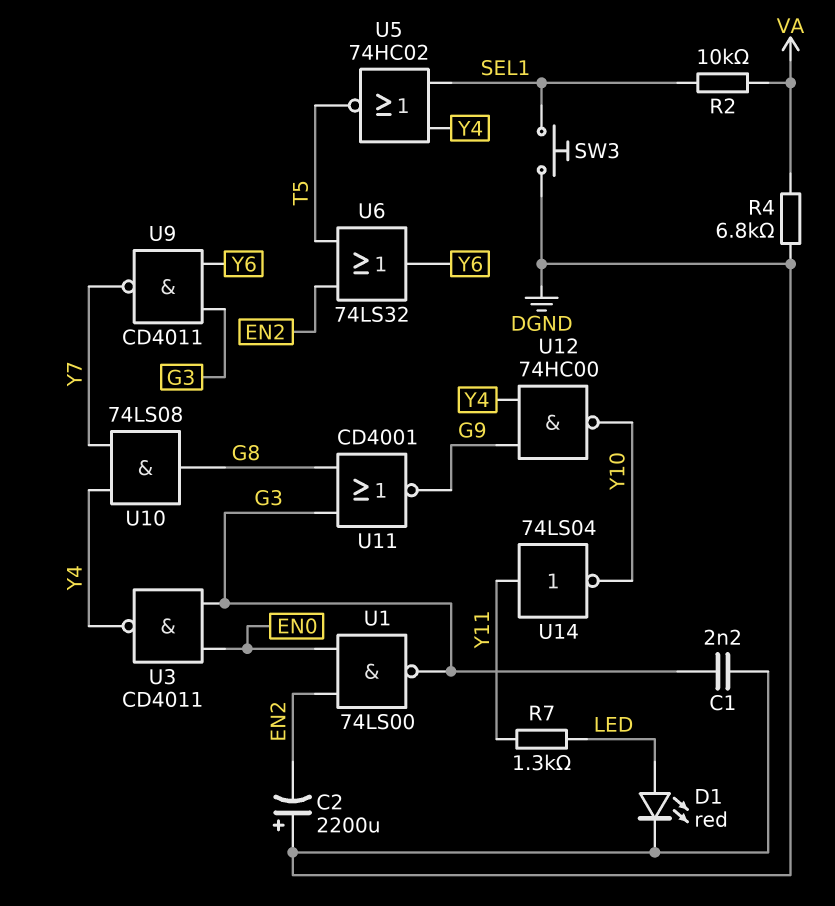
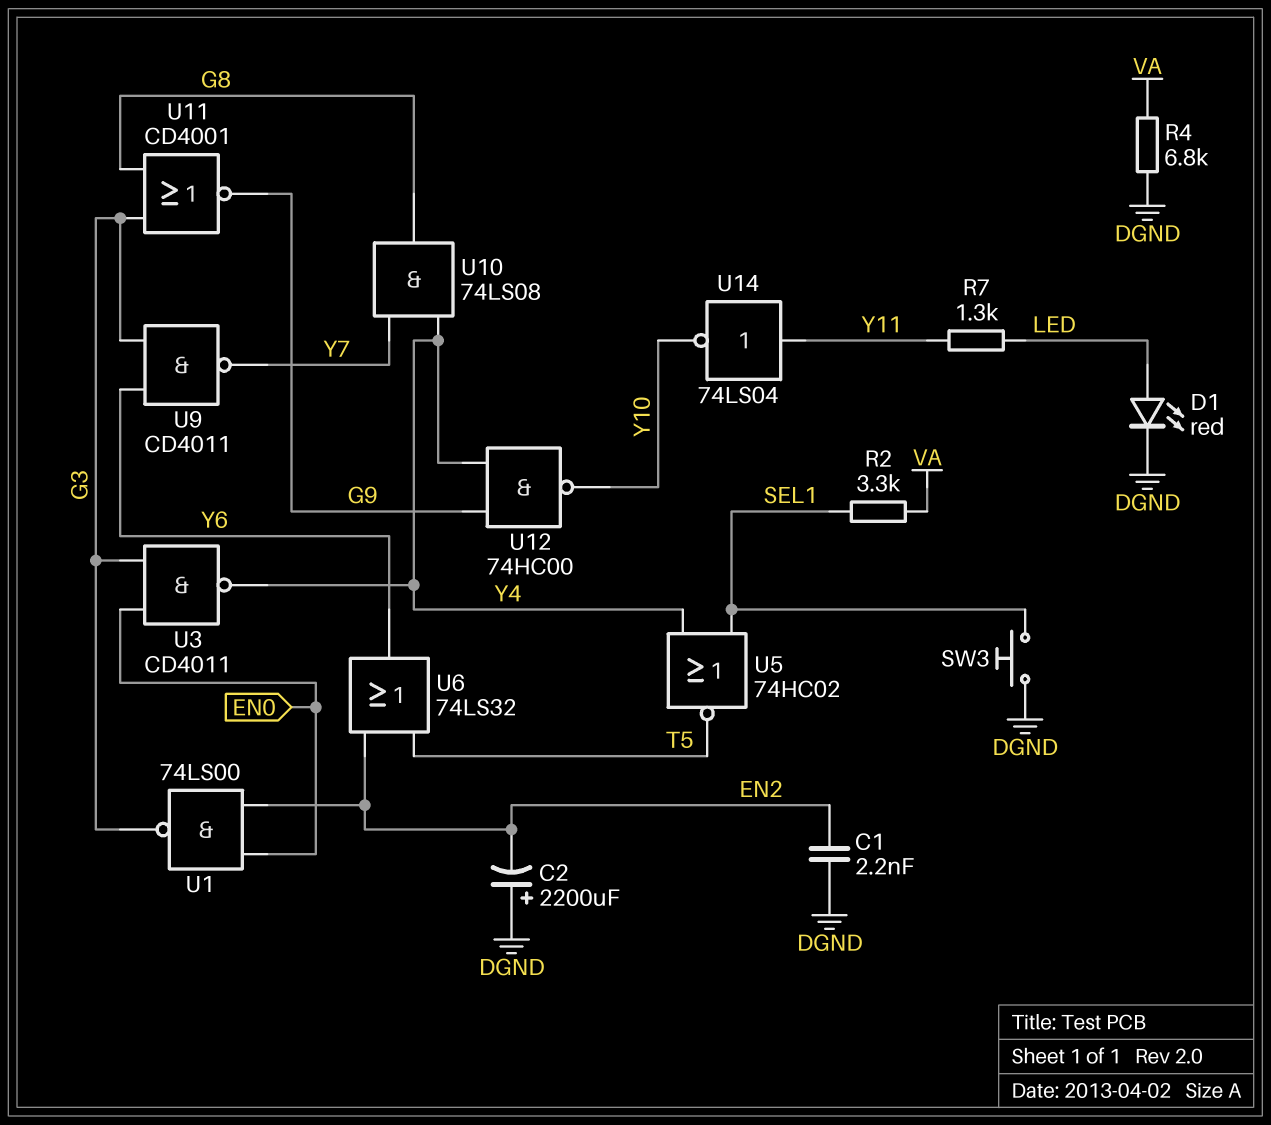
C1: 2.2nF (DGND, G3) -> 2.2nF (DGND, EN2)
R2: 10k (SEL1, VA) -> 3.3k (SEL1, VA)

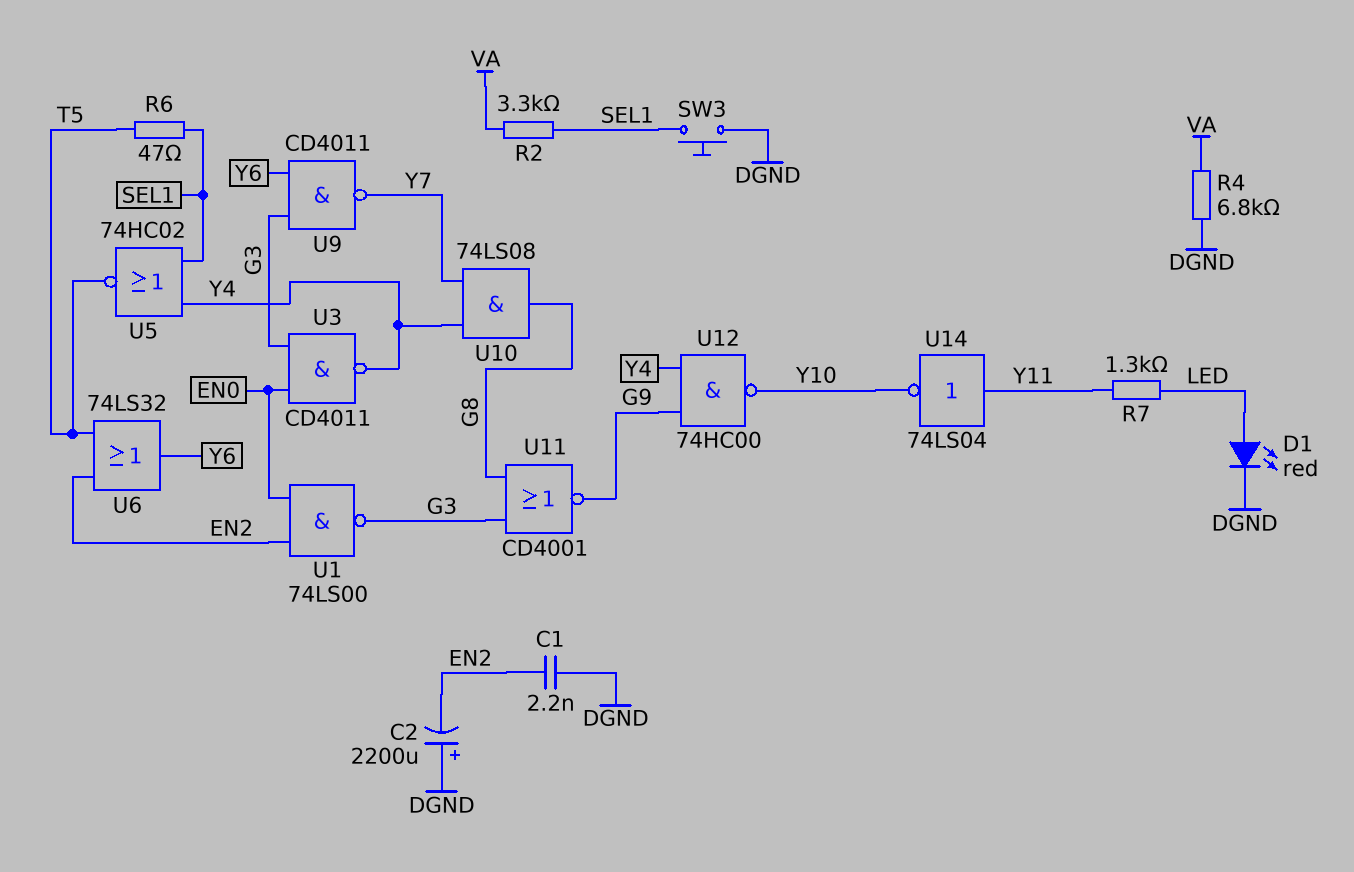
R6: none -> 47 (SEL1, T5)

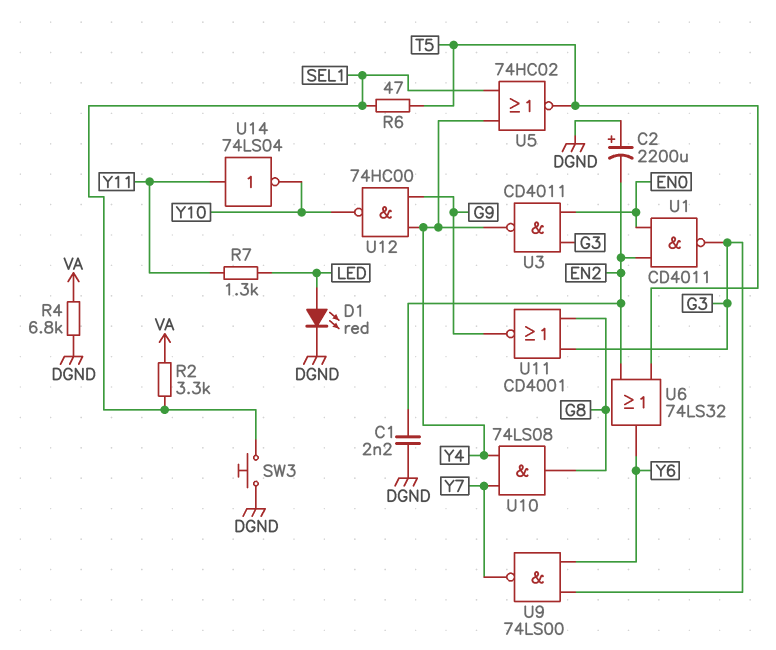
U1: NAND 74LS00 (in EN0, in EN2, out G3) -> NAND CD4011 (in EN0, in EN2, out G3)
U9: NAND CD4011 (in G3, in Y6, out Y7) -> NAND 74LS00 (in G3, in Y6, out Y7)

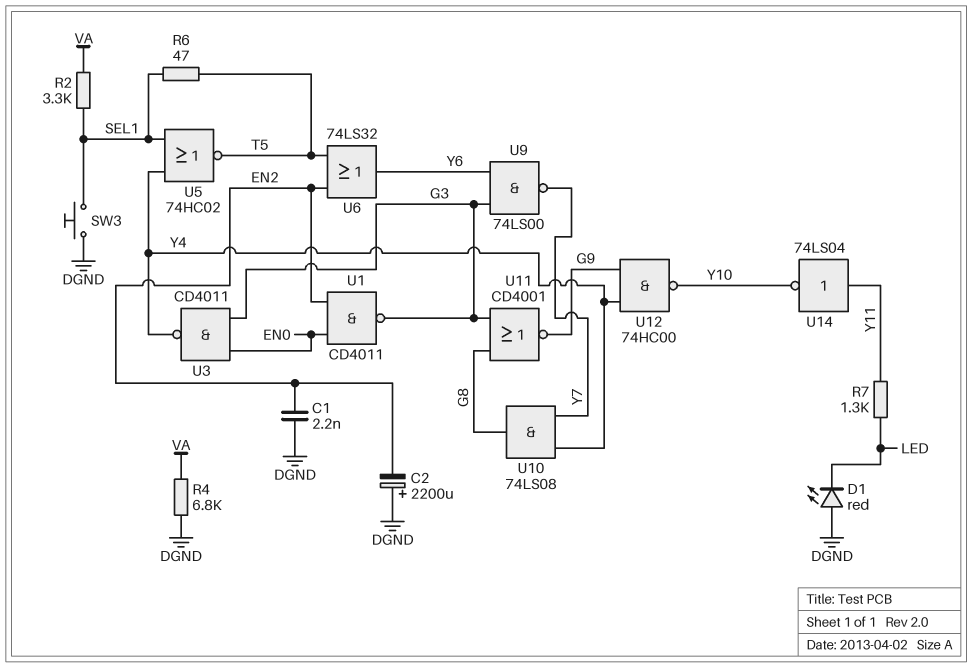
D1: LED red (A LED, K DGND) -> LED red (A DGND, K LED)

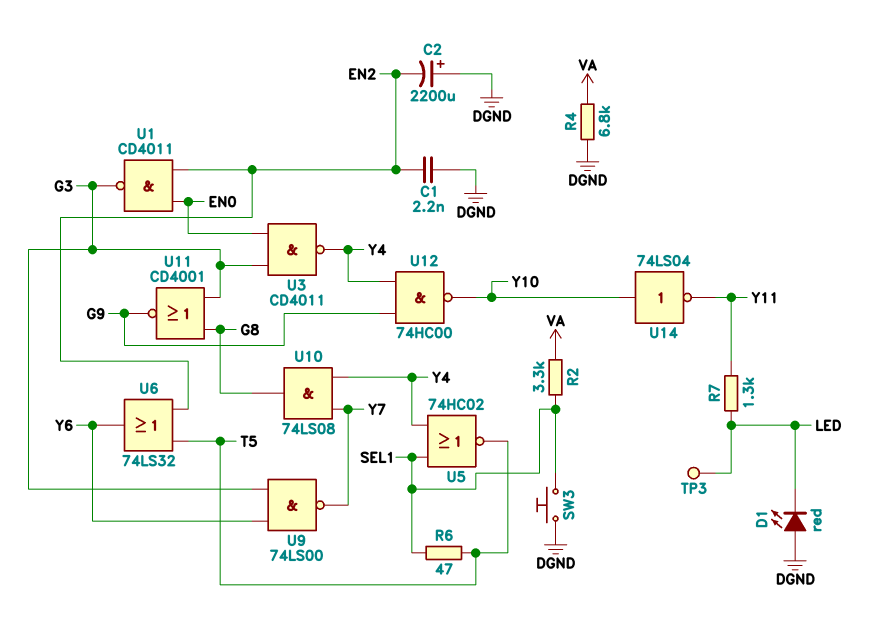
TP3: none -> test point (LED)
U14: NOT 74LS04 (in Y11, out Y10) -> NOT 74LS04 (in Y10, out Y11)

